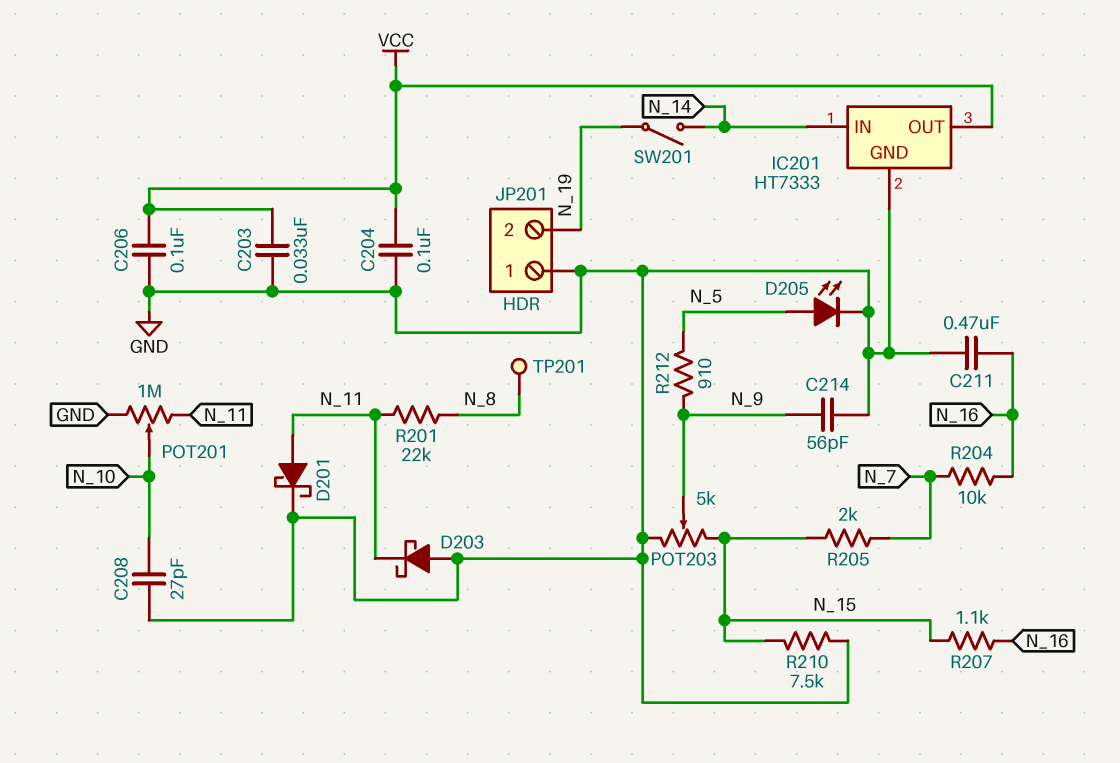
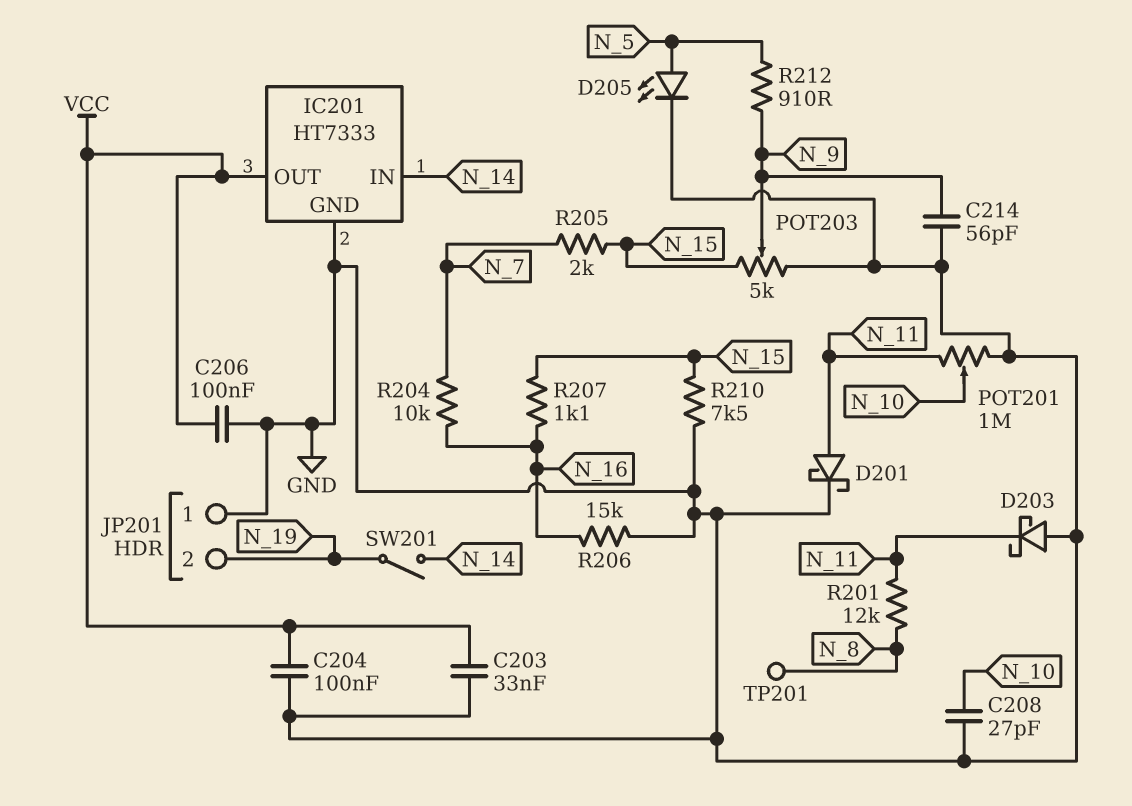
C211: 470nF (GND, N_16) -> none
R201: 22k (N_8, N_11) -> 12k (N_8, N_11)
R206: none -> 15k (GND, N_16)

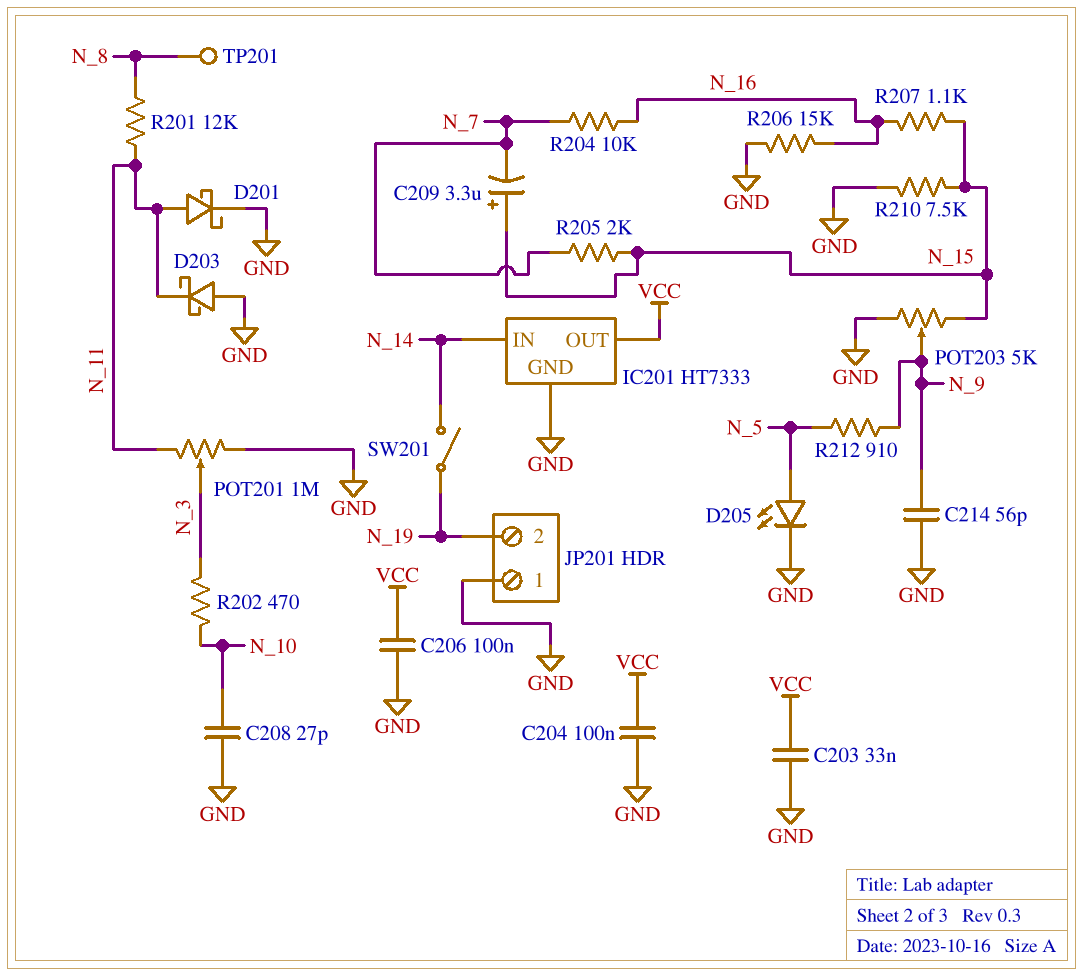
C209: none -> 3.3uF (plus N_15, minus N_7)
POT201: 1M (GND, N_11, wiper N_10) -> 1M (GND, N_11, wiper N_3)
R202: none -> 470 (N_3, N_10)

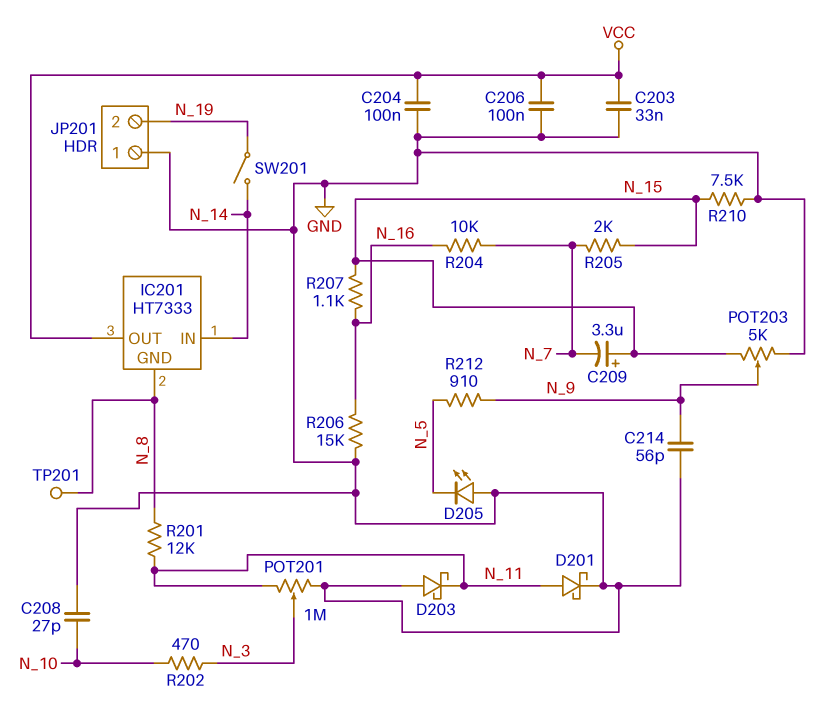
D205: LED (A N_5, K GND) -> LED (A GND, K N_5)
IC201 pin GND: GND -> N_8

